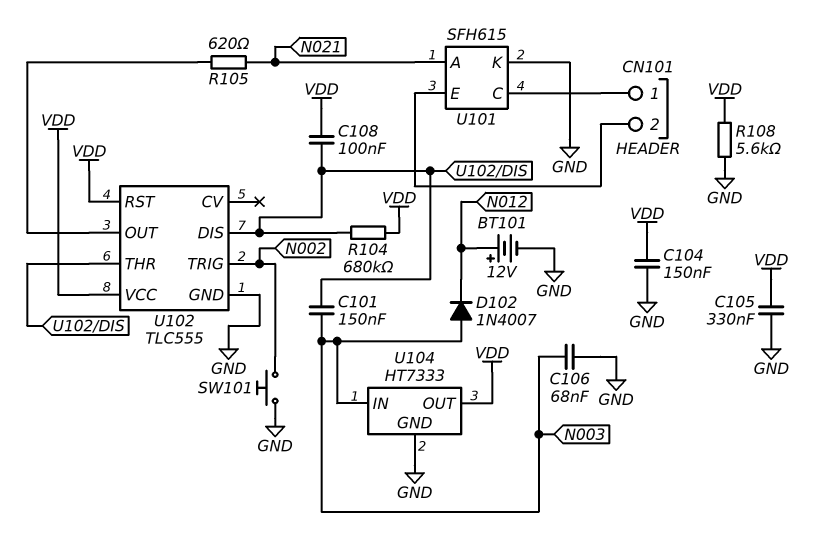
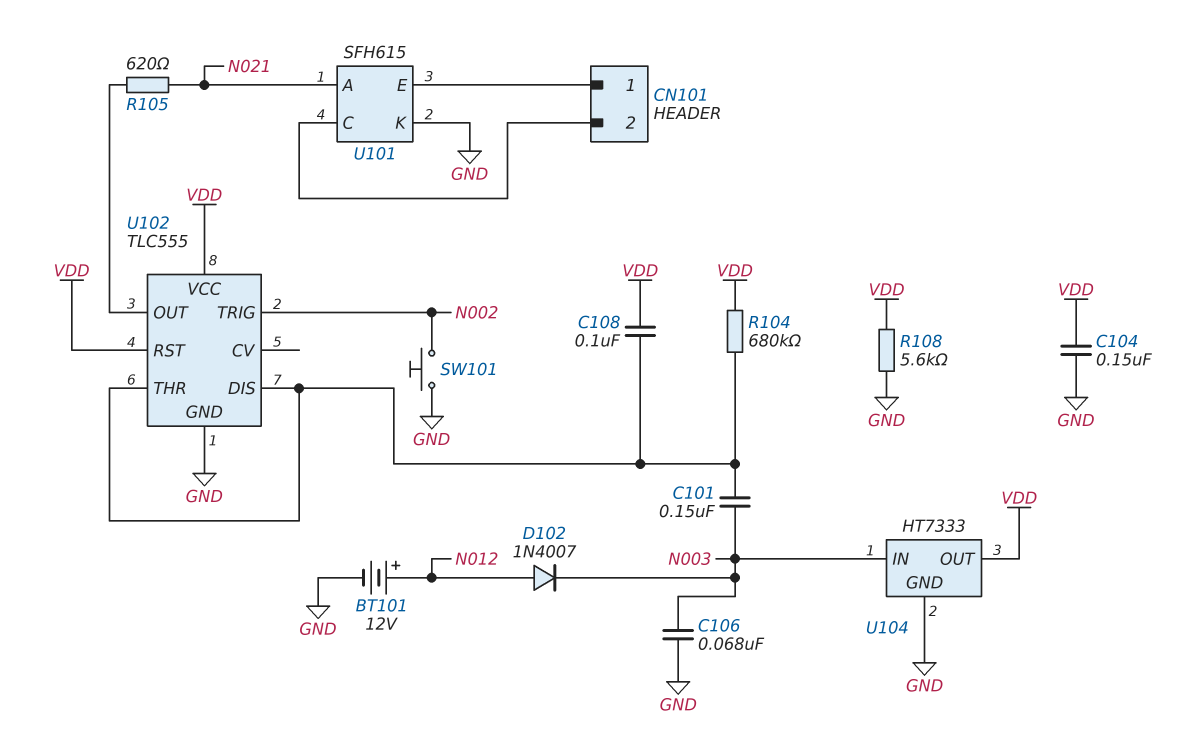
C105: 330nF (GND, VDD) -> none
D102: diode 1N4007 (A N003, K N012) -> diode 1N4007 (A N012, K N003)
U101 pin C: CN101/1 -> CN101/2
U101 pin E: CN101/2 -> CN101/1

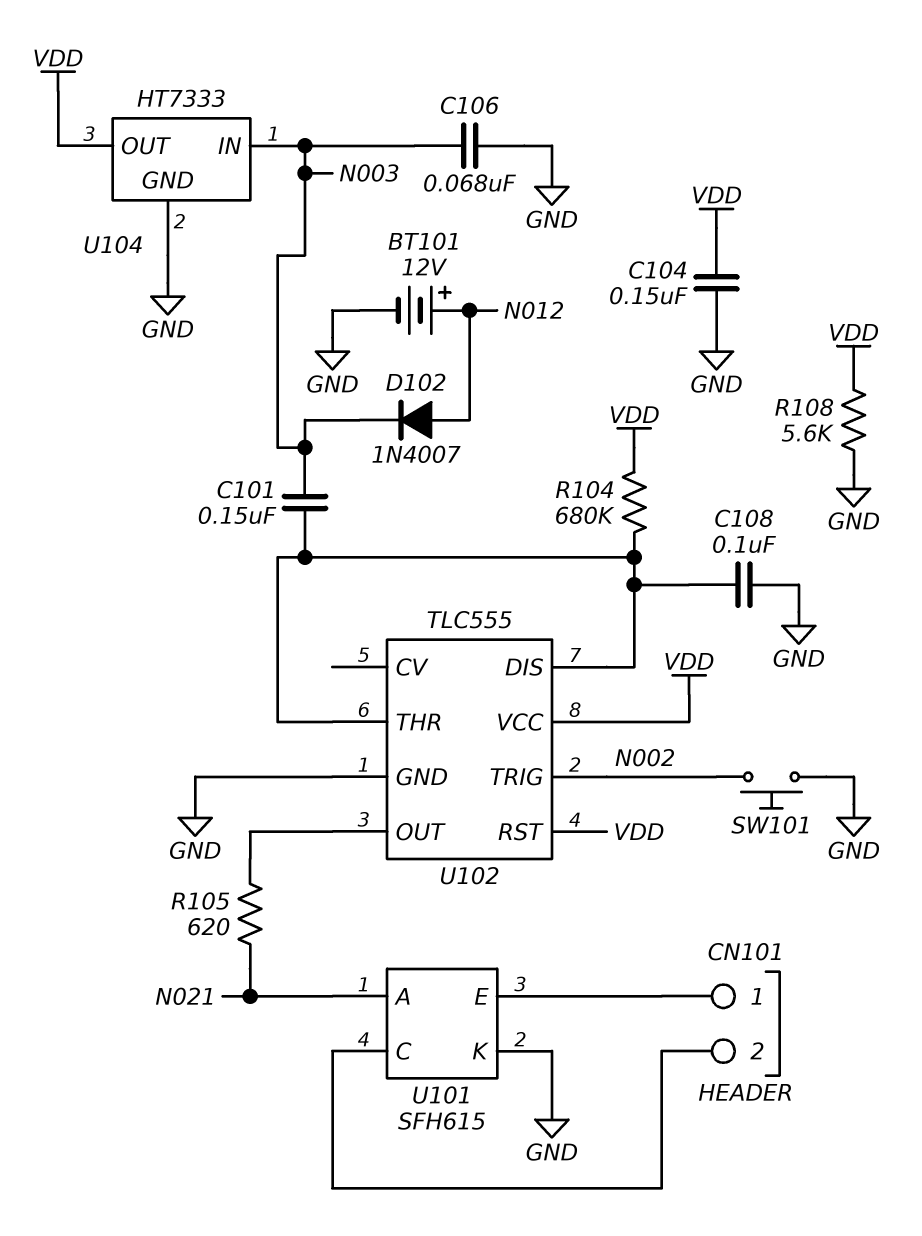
C108: 100nF (U102/DIS, VDD) -> 100nF (GND, U102/DIS)

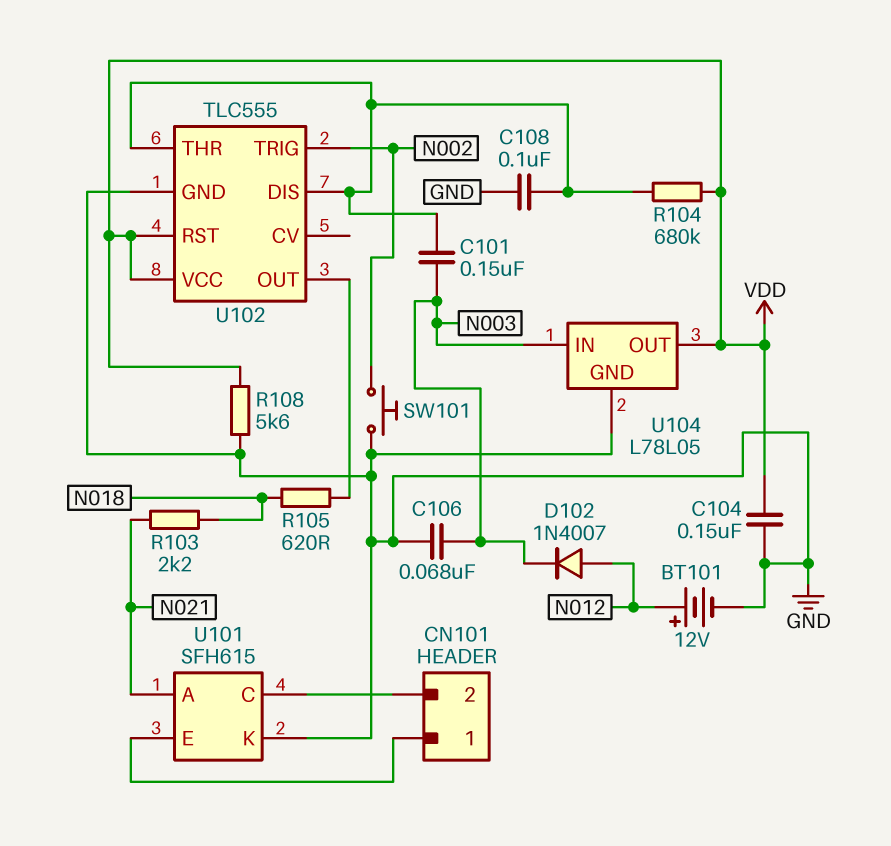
R103: none -> 2.2k (N018, N021)
R105: 620 (N021, U102/OUT) -> 620 (N018, U102/OUT)
U104: HT7333 -> L78L05

